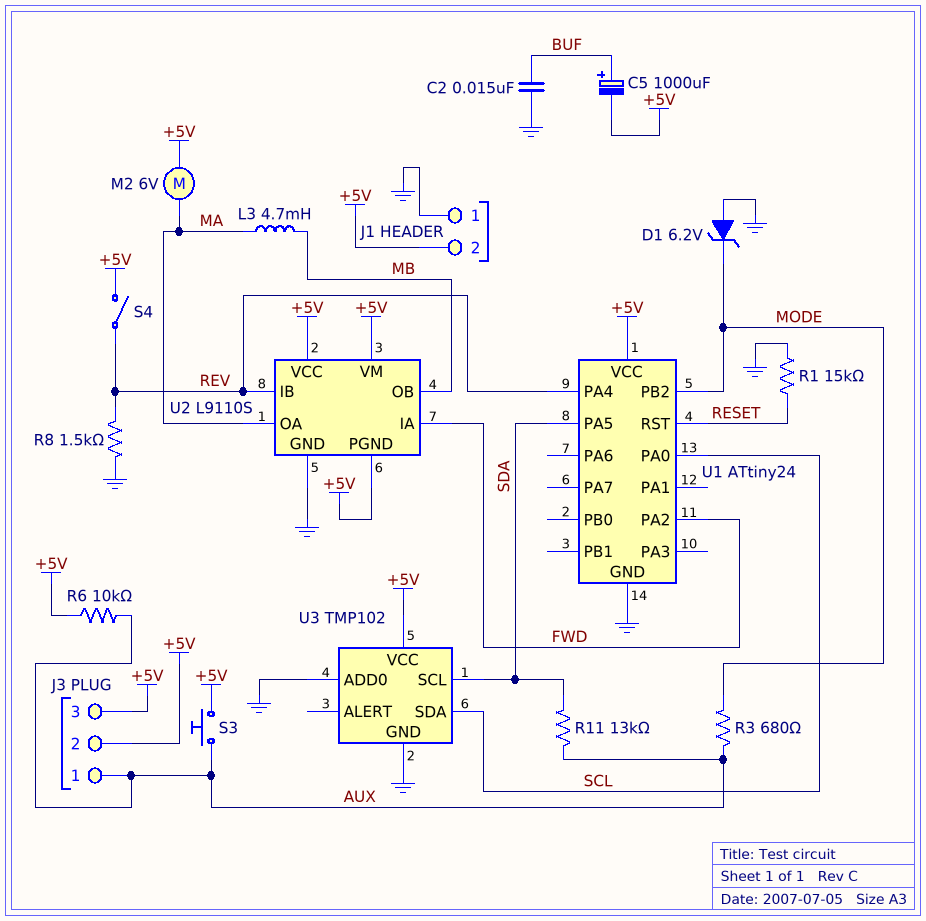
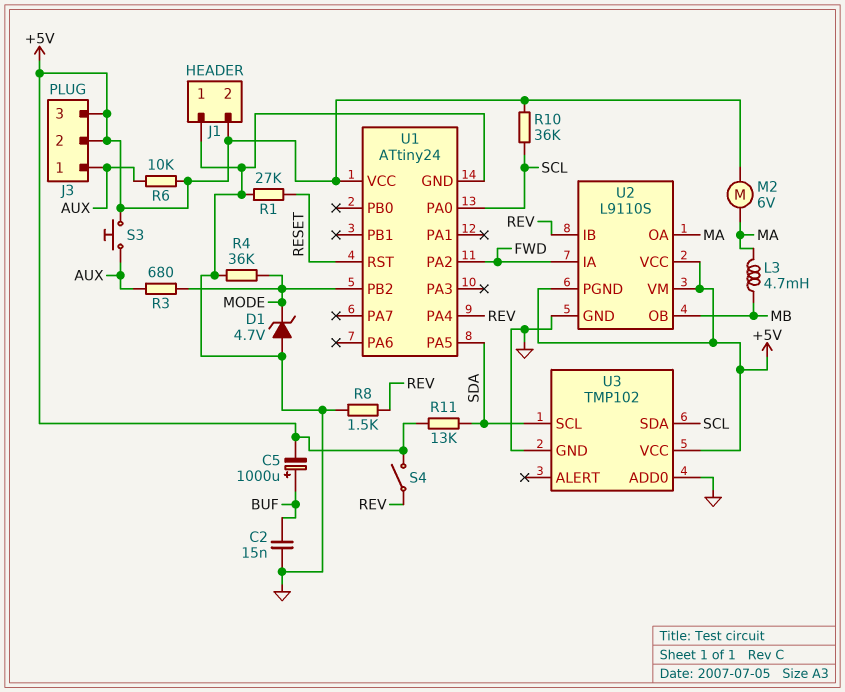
D1: zener 6.2V (A GND, K MODE) -> zener 4.7V (A GND, K MODE)
R1: 15k (GND, RESET) -> 27k (GND, RESET)
R4: none -> 36k (GND, MODE)
R10: none -> 36k (+5V, SCL)
R11: 13k (AUX, SDA) -> 13k (+5V, SDA)

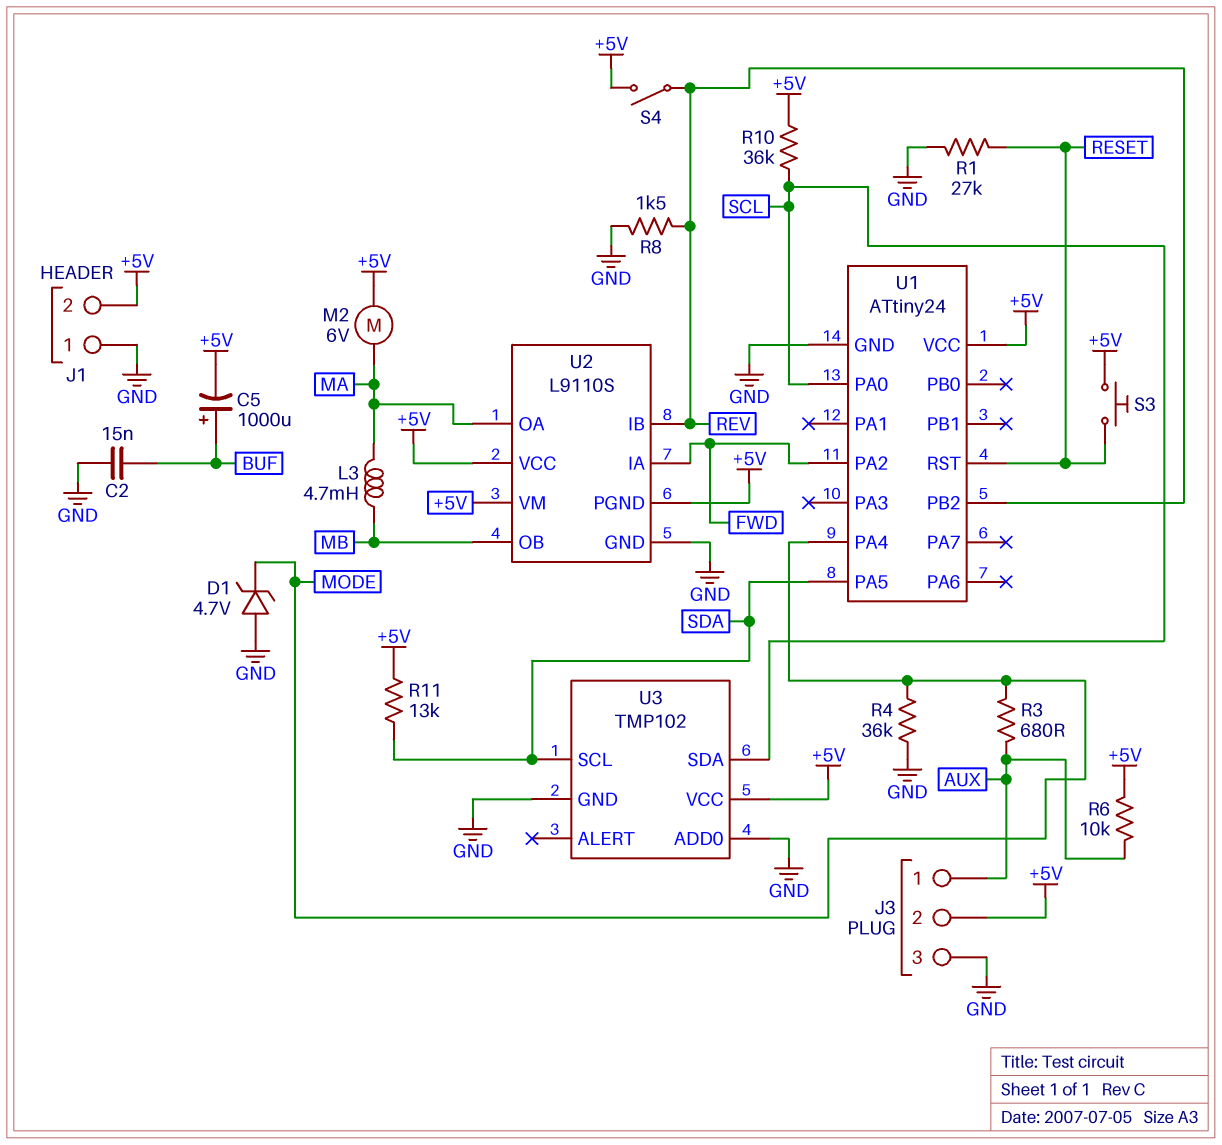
J3 pin 3: +5V -> GND
S3: button (+5V, AUX) -> button (+5V, RESET)
U1 pin PA4: REV -> MODE
U1 pin PB2: MODE -> REV

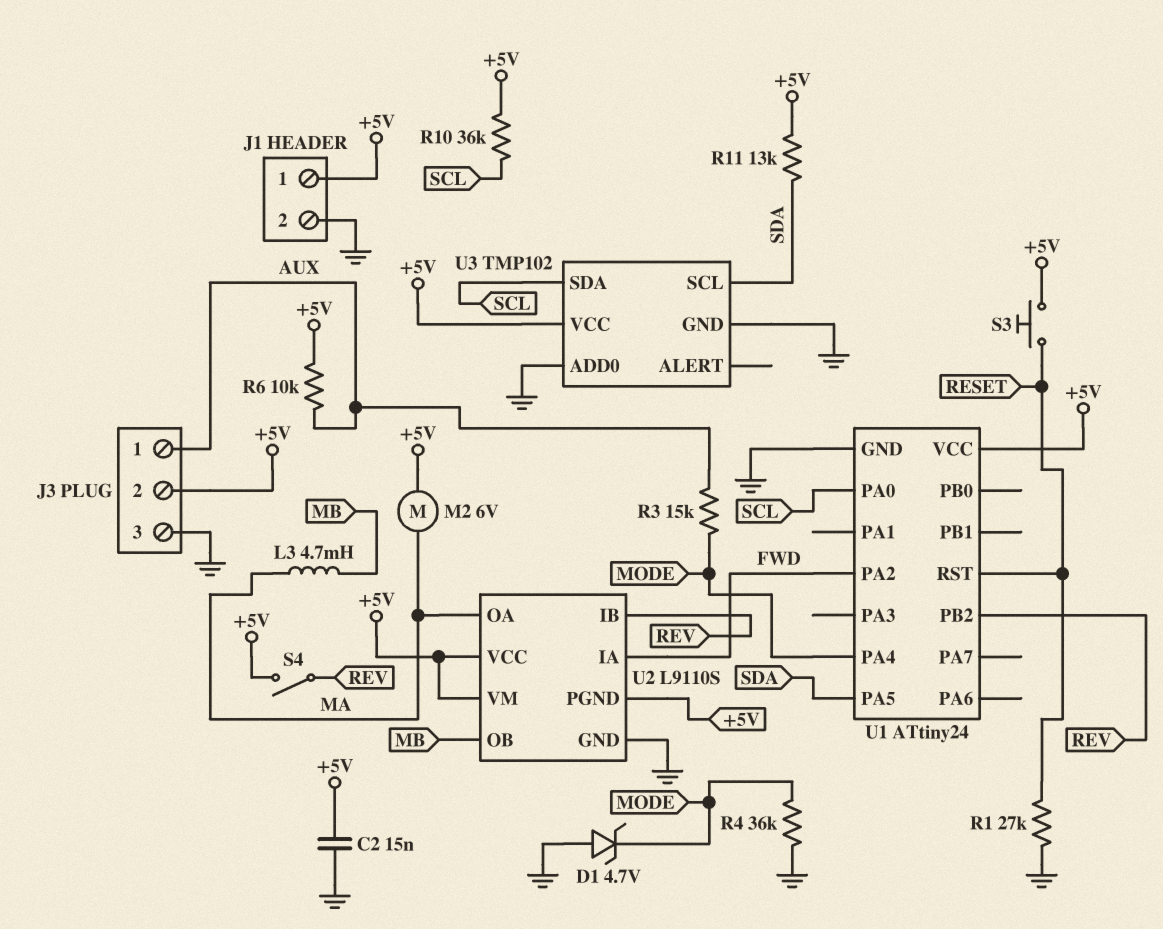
C2: 15nF (BUF, GND) -> 15nF (+5V, GND)
C5: 1000uF (plus BUF, minus +5V) -> none
J1 pin 1: GND -> +5V
J1 pin 2: +5V -> GND
R3: 680 (AUX, MODE) -> 15k (AUX, MODE)
R8: 1.5k (GND, REV) -> none

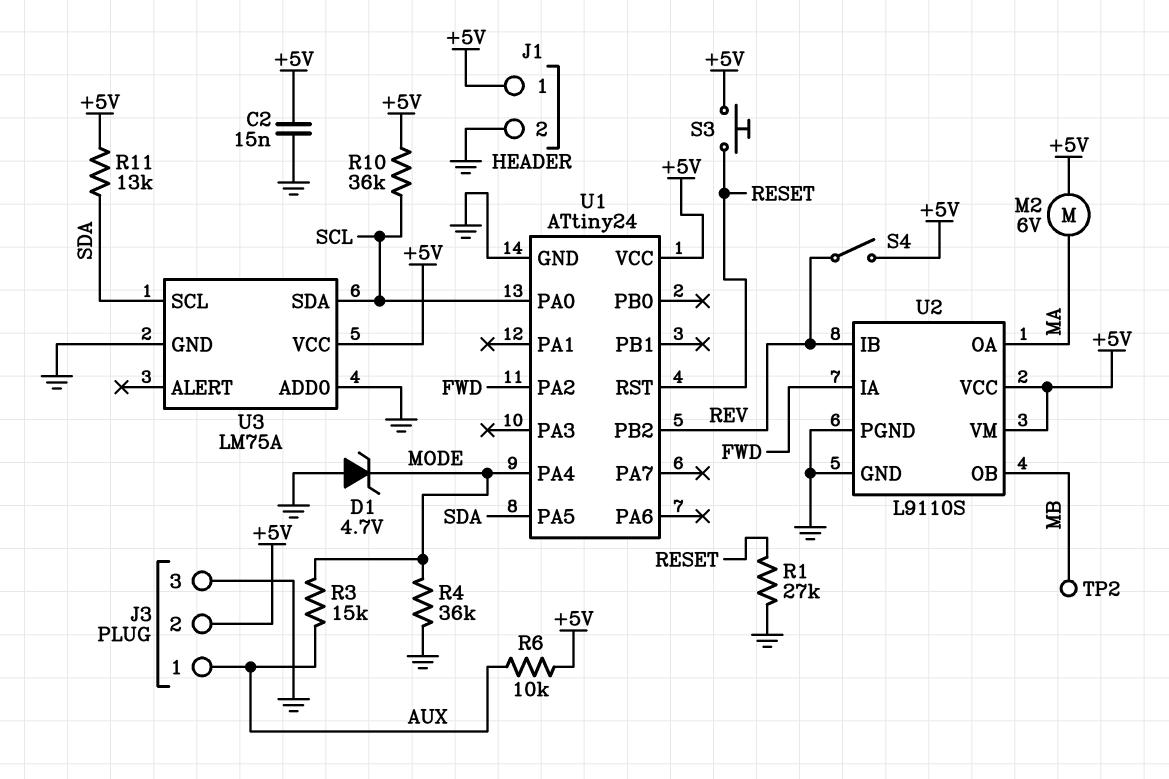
L3: 4.7mH (MA, MB) -> none
TP2: none -> test point (MB)
U2 pin PGND: +5V -> GND
U3: TMP102 -> LM75A

